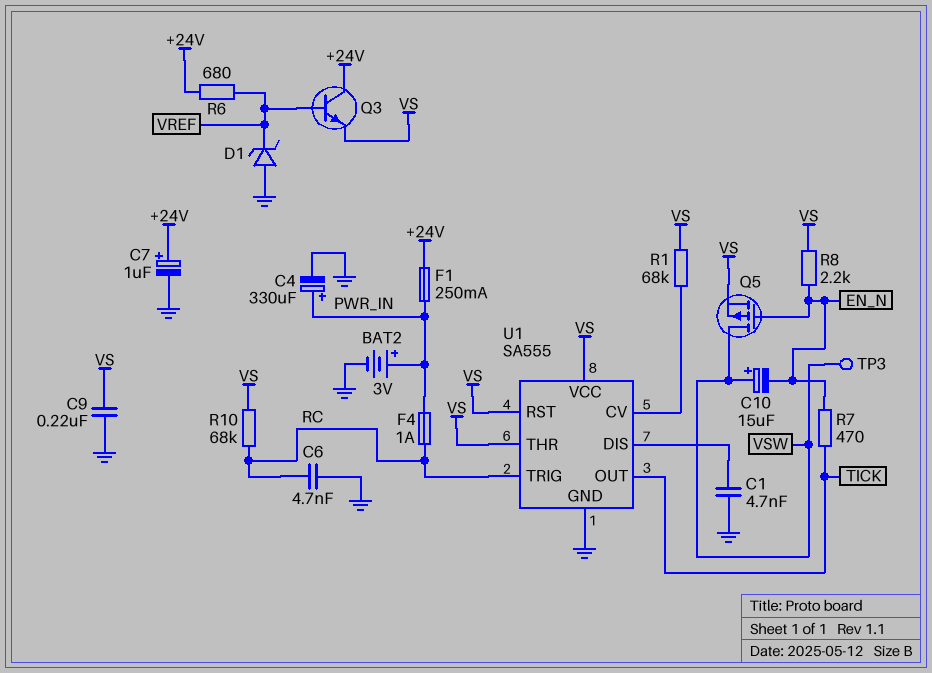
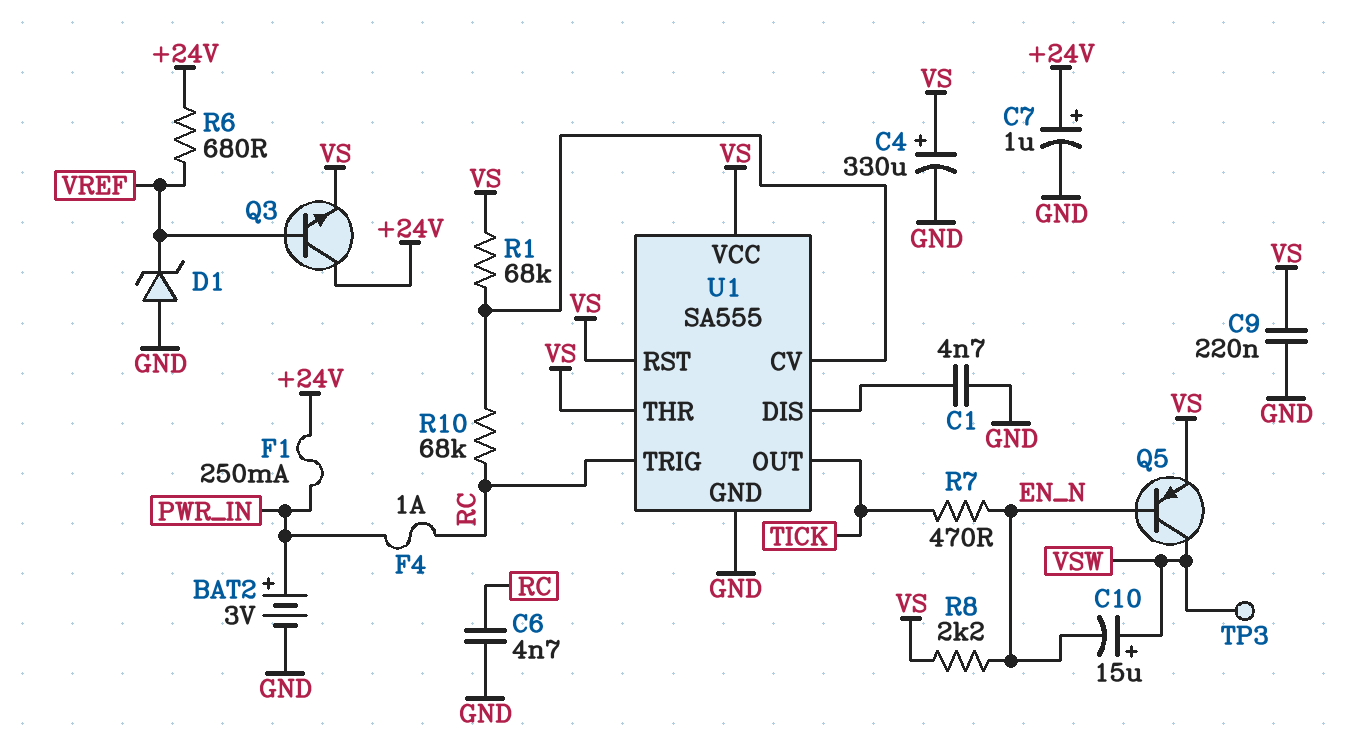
C4: 330uF (plus PWR_IN, minus GND) -> 330uF (plus VS, minus GND)
Q5: PMOS (G EN_N, D VSW, S VS) -> PNP (B EN_N, C VSW, E VS)
R10: 68k (RC, VS) -> 68k (RC, U1/CV)

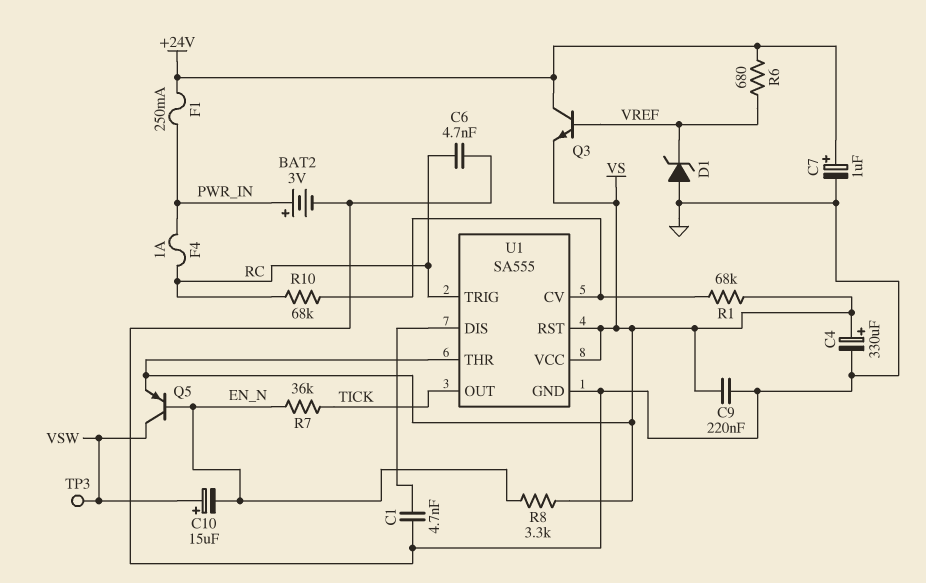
R7: 470 (EN_N, TICK) -> 36k (EN_N, TICK)
R8: 2.2k (EN_N, VS) -> 3.3k (EN_N, VS)

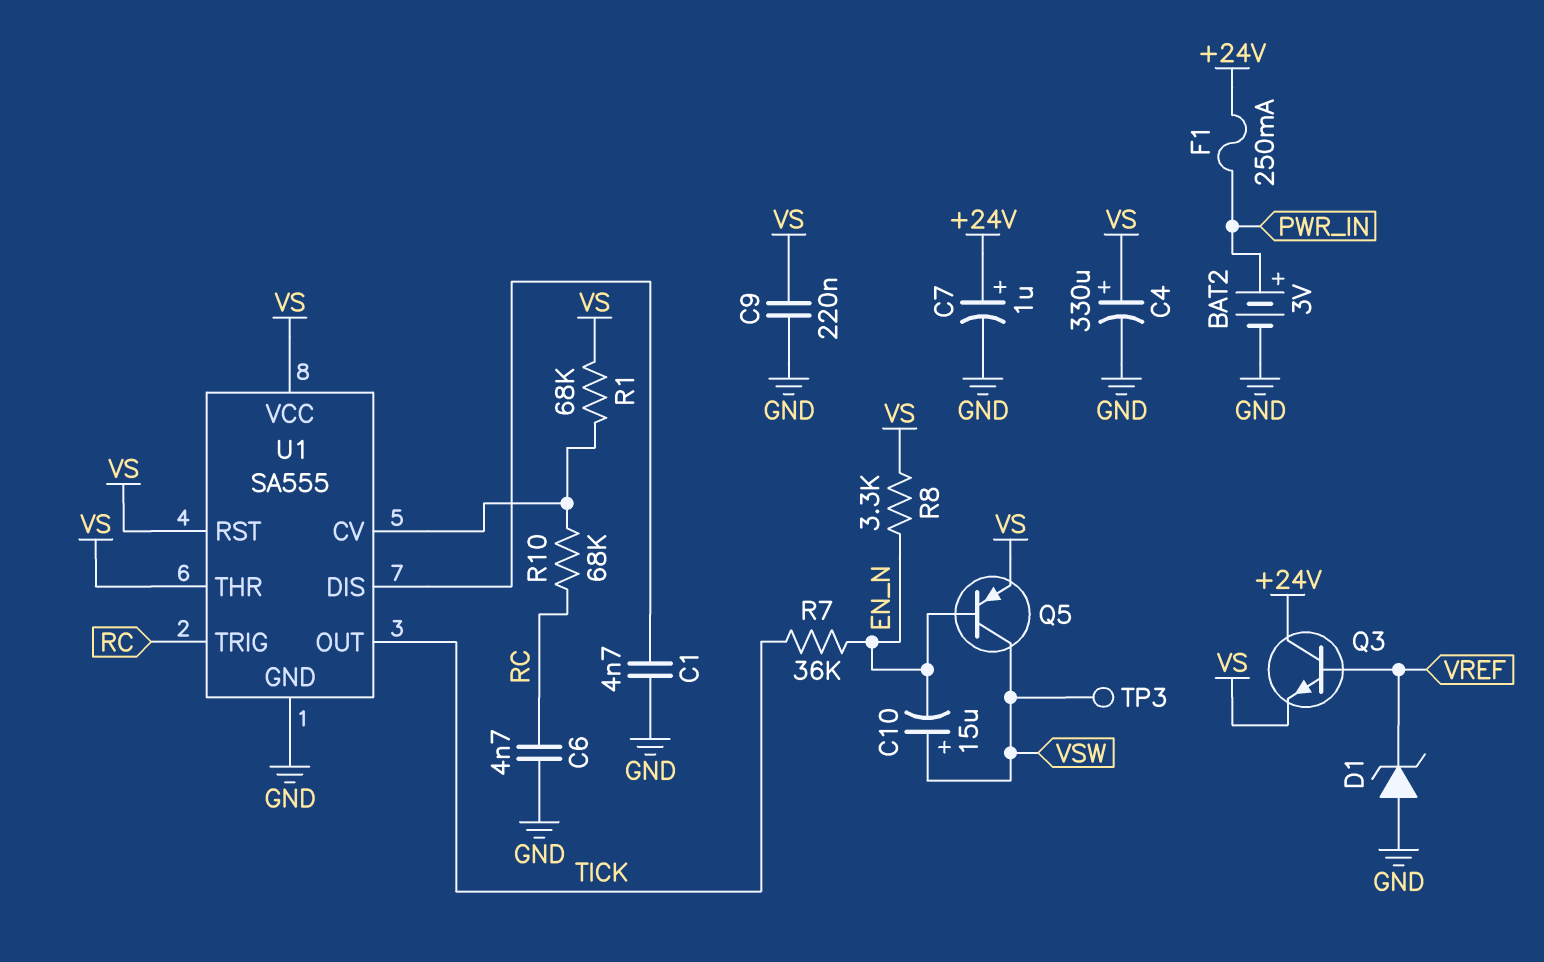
F4: 1A (PWR_IN, RC) -> none
R6: 680 (+24V, VREF) -> none

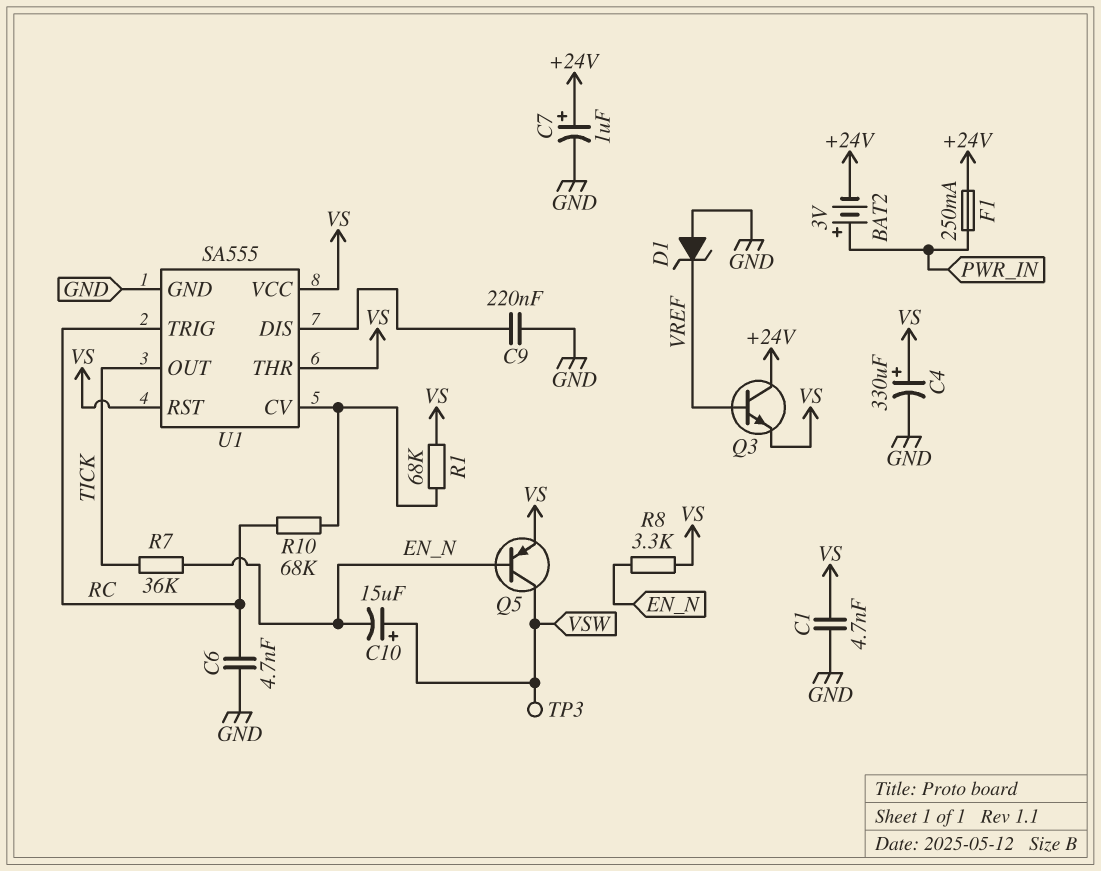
BAT2: 3V (plus PWR_IN, minus GND) -> 3V (plus PWR_IN, minus +24V)
C1: 4.7nF (GND, U1/DIS) -> 4.7nF (GND, VS)
C9: 220nF (GND, VS) -> 220nF (GND, U1/DIS)

